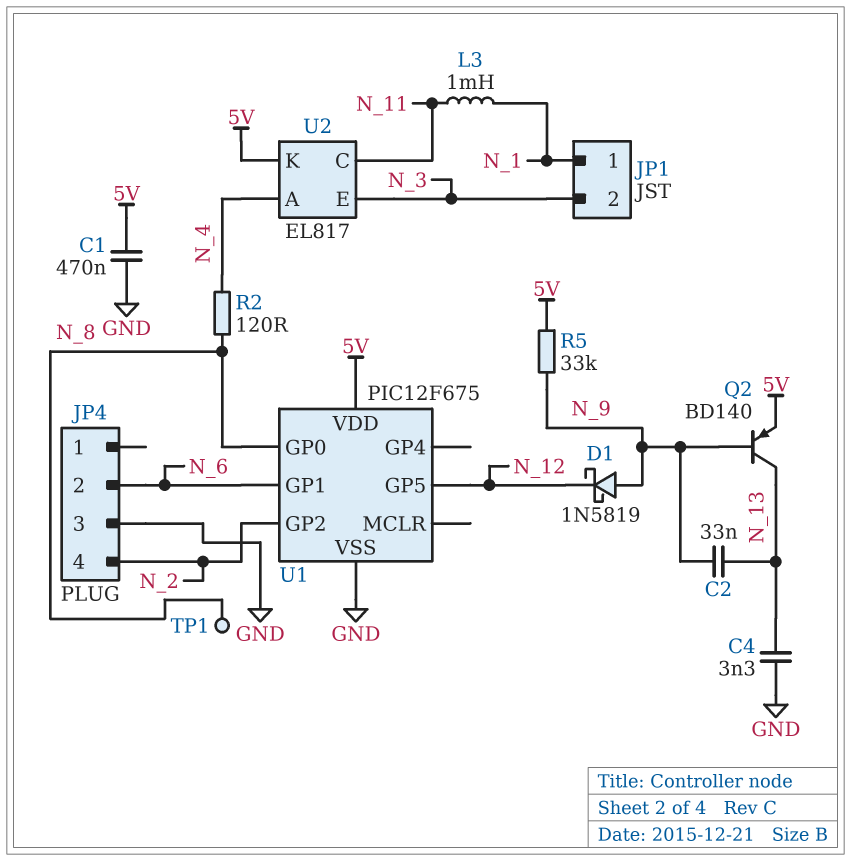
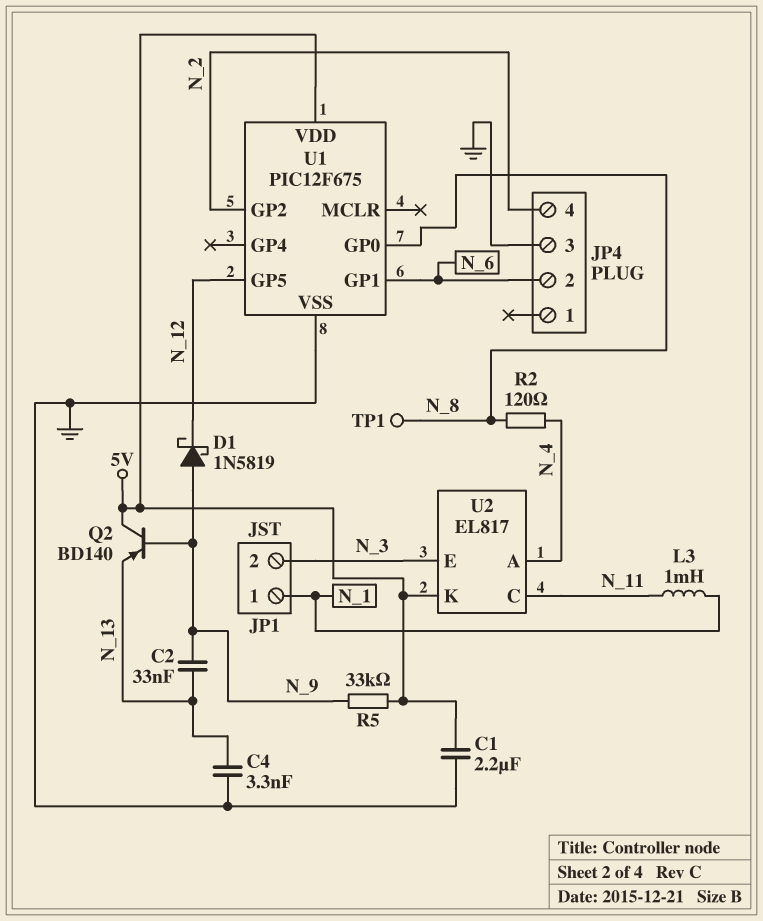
C1: 470nF (5V, GND) -> 2.2uF (5V, GND)
Q2: PNP BD140 (B N_9, C N_13, E 5V) -> PNP BD140 (B N_9, C 5V, E N_13)

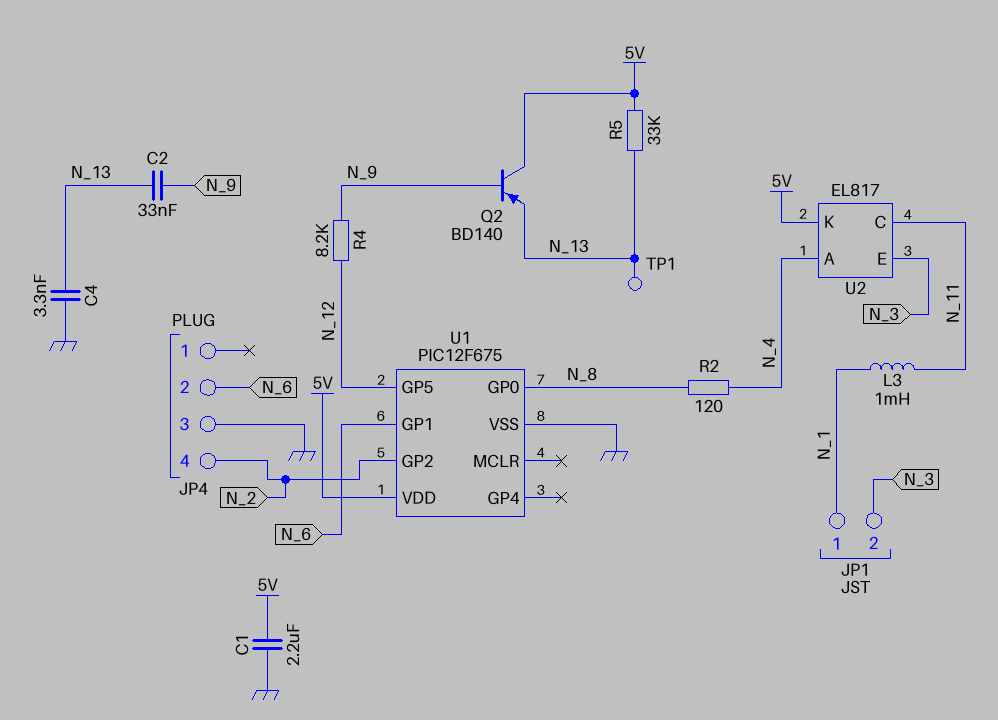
D1: schottky 1N5819 (A N_9, K N_12) -> none
R4: none -> 8.2k (N_9, N_12)
R5: 33k (5V, N_9) -> 33k (5V, N_13)
TP1: test point (N_8) -> test point (N_13)

